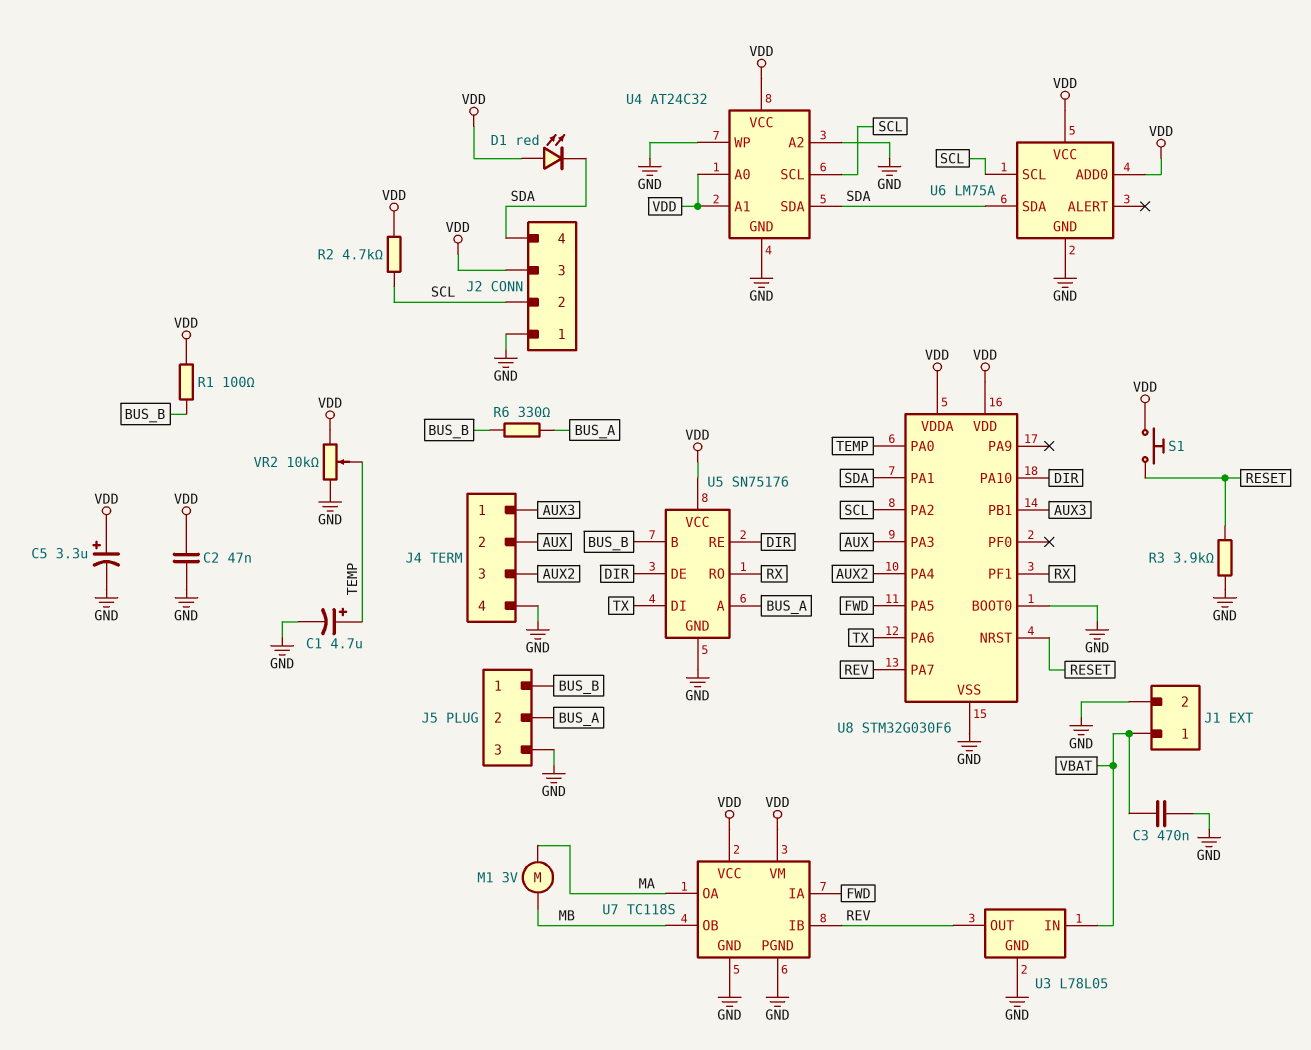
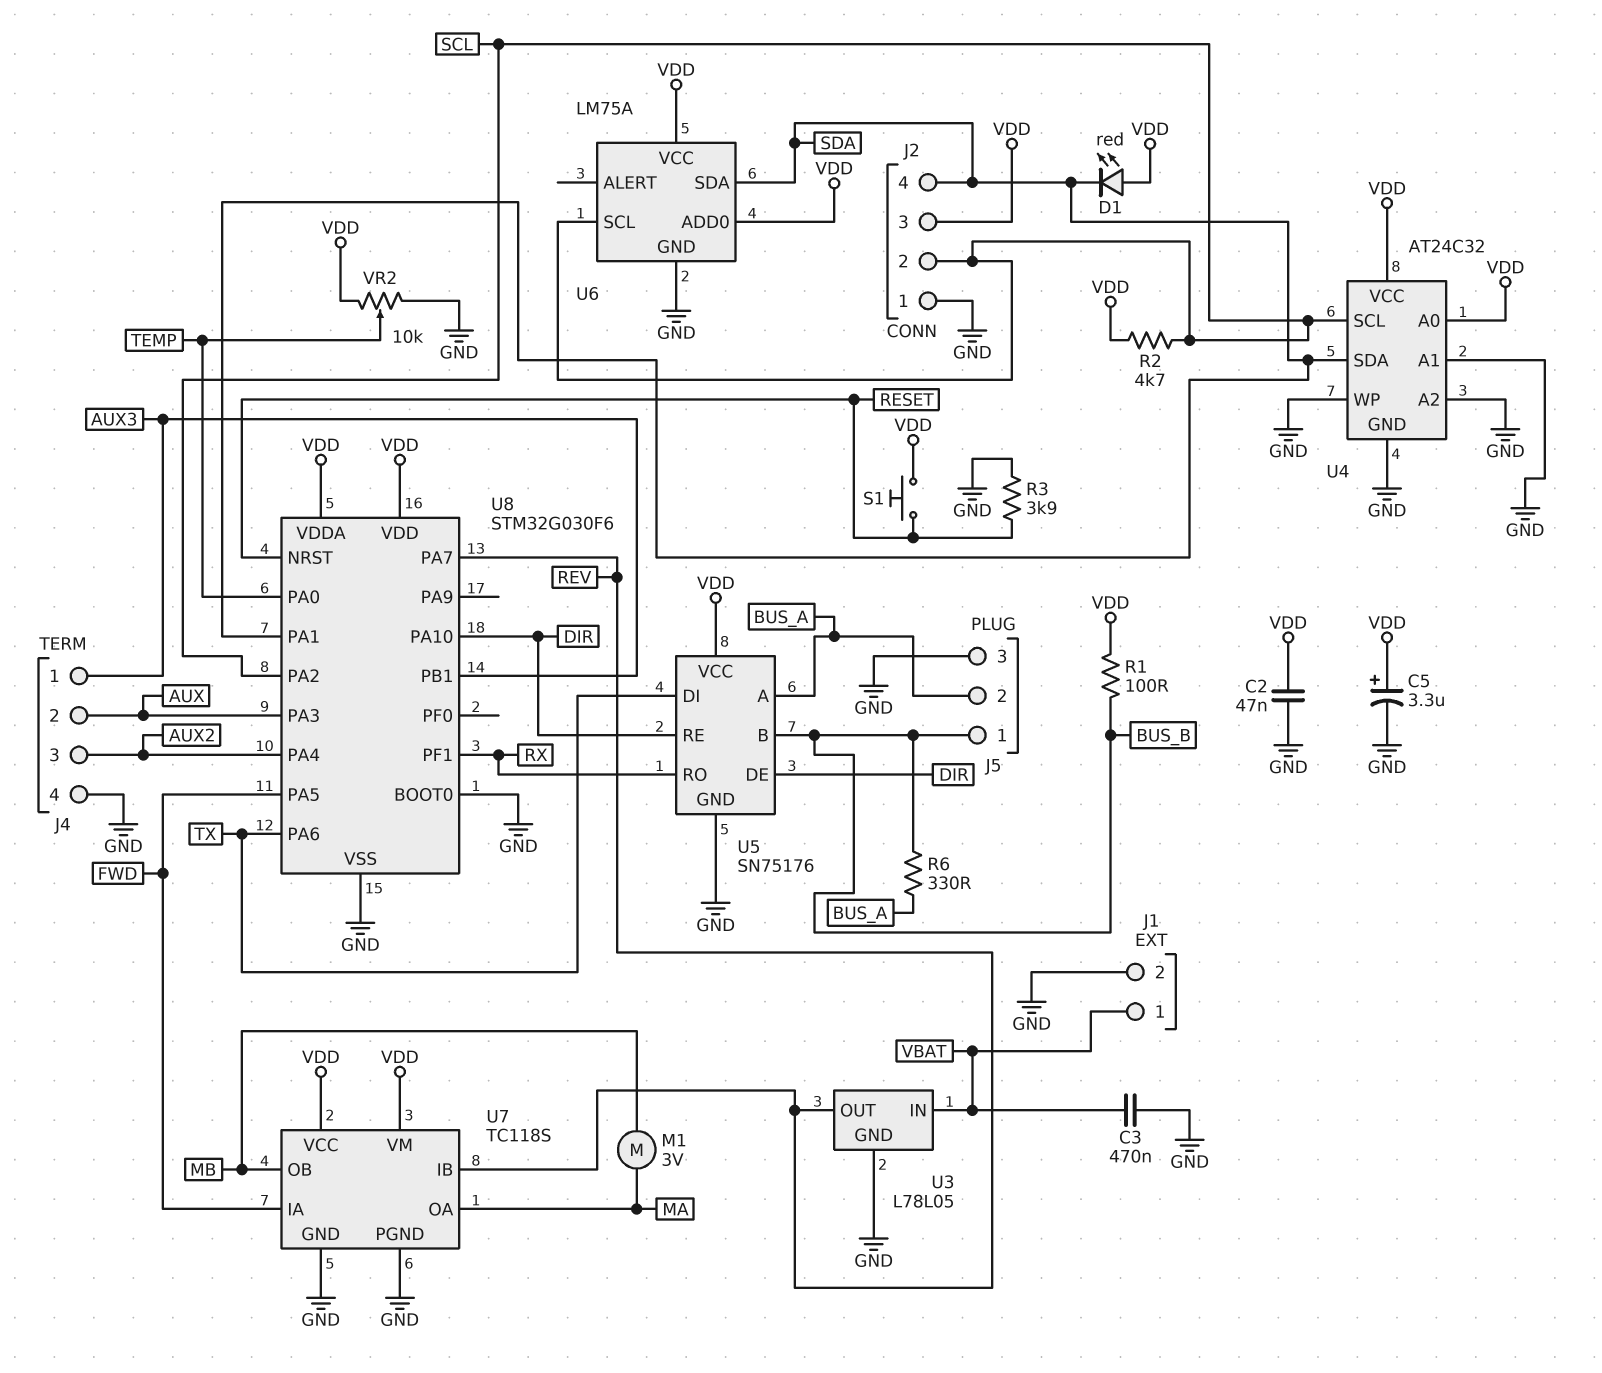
C1: 4.7uF (plus TEMP, minus GND) -> none
U4 pin A1: VDD -> GND

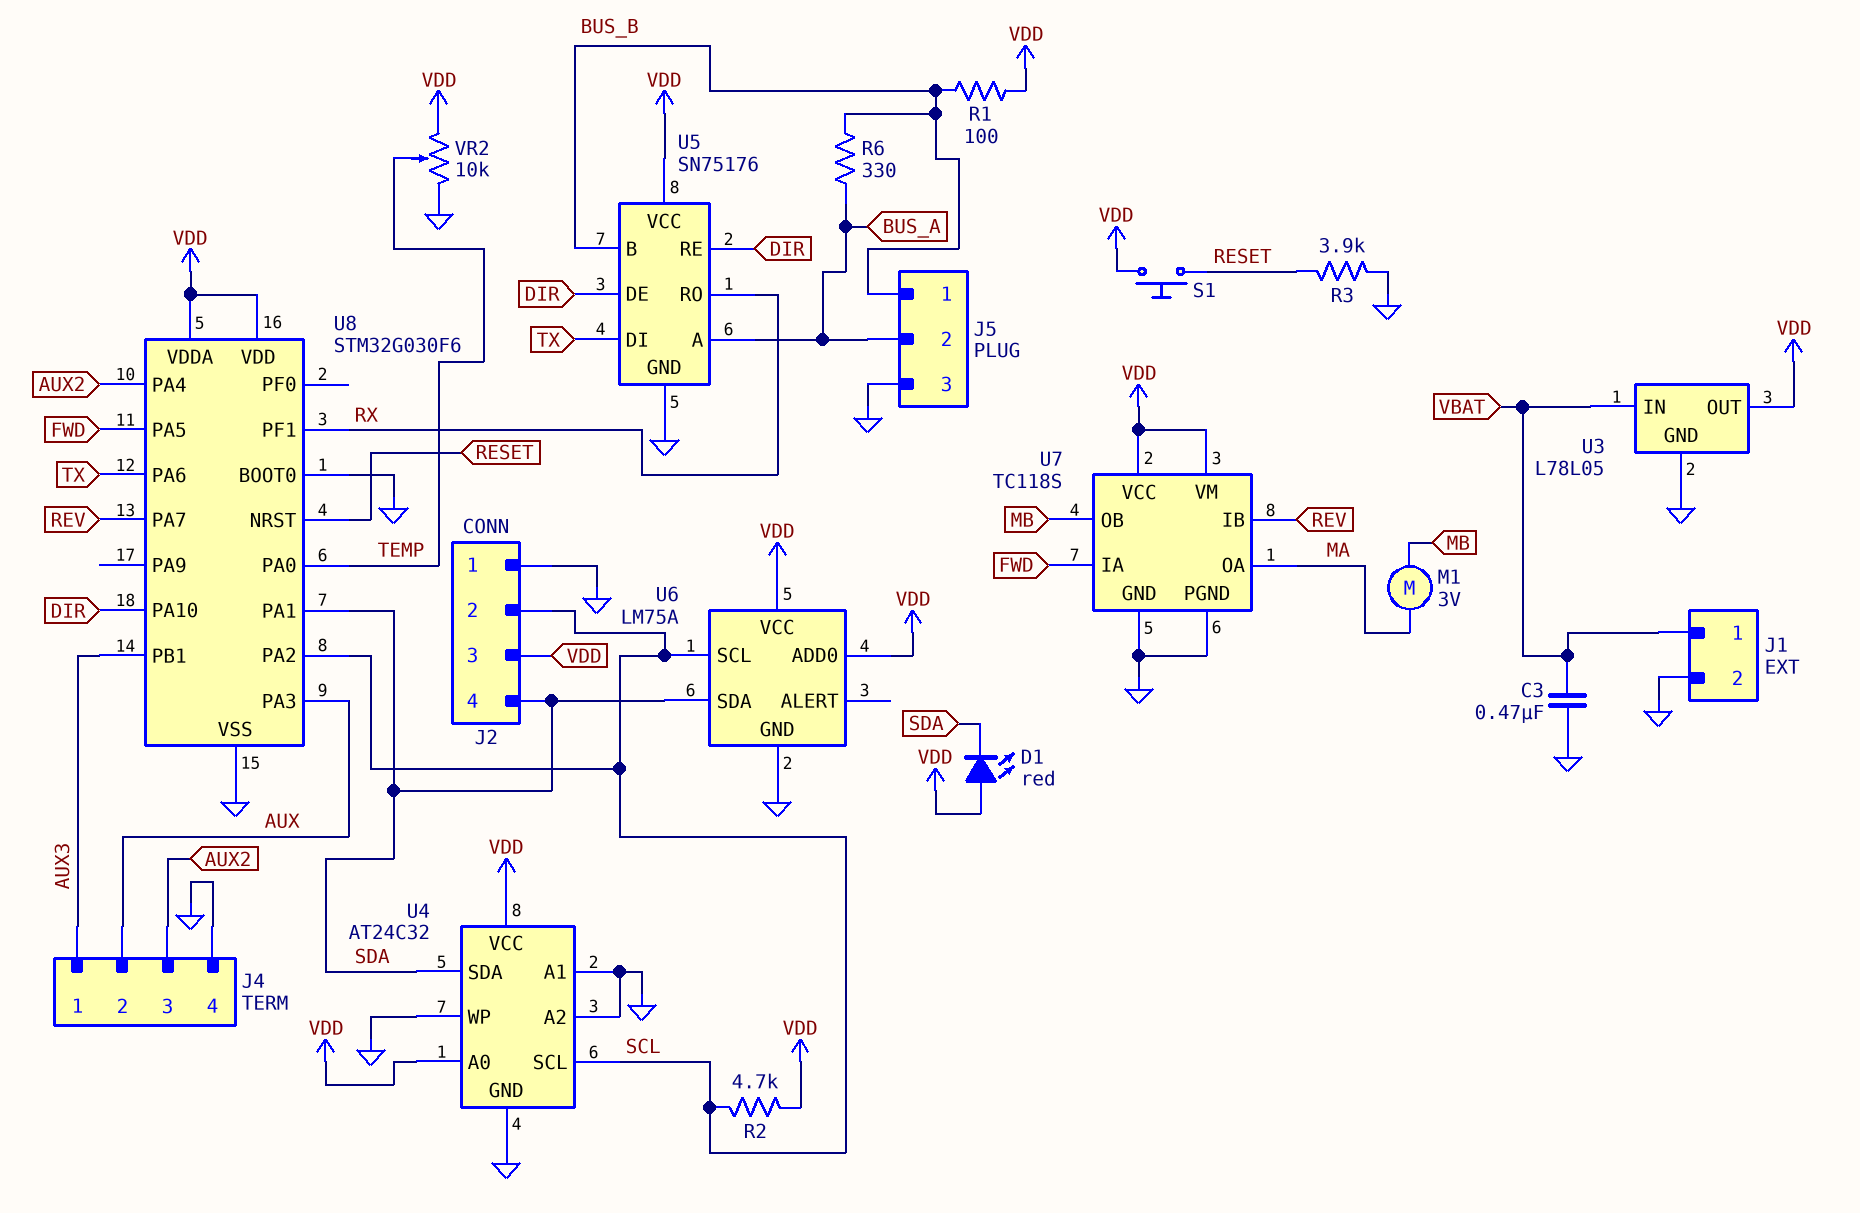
C2: 47nF (GND, VDD) -> none
C5: 3.3uF (plus VDD, minus GND) -> none
U3 pin OUT: REV -> VDD

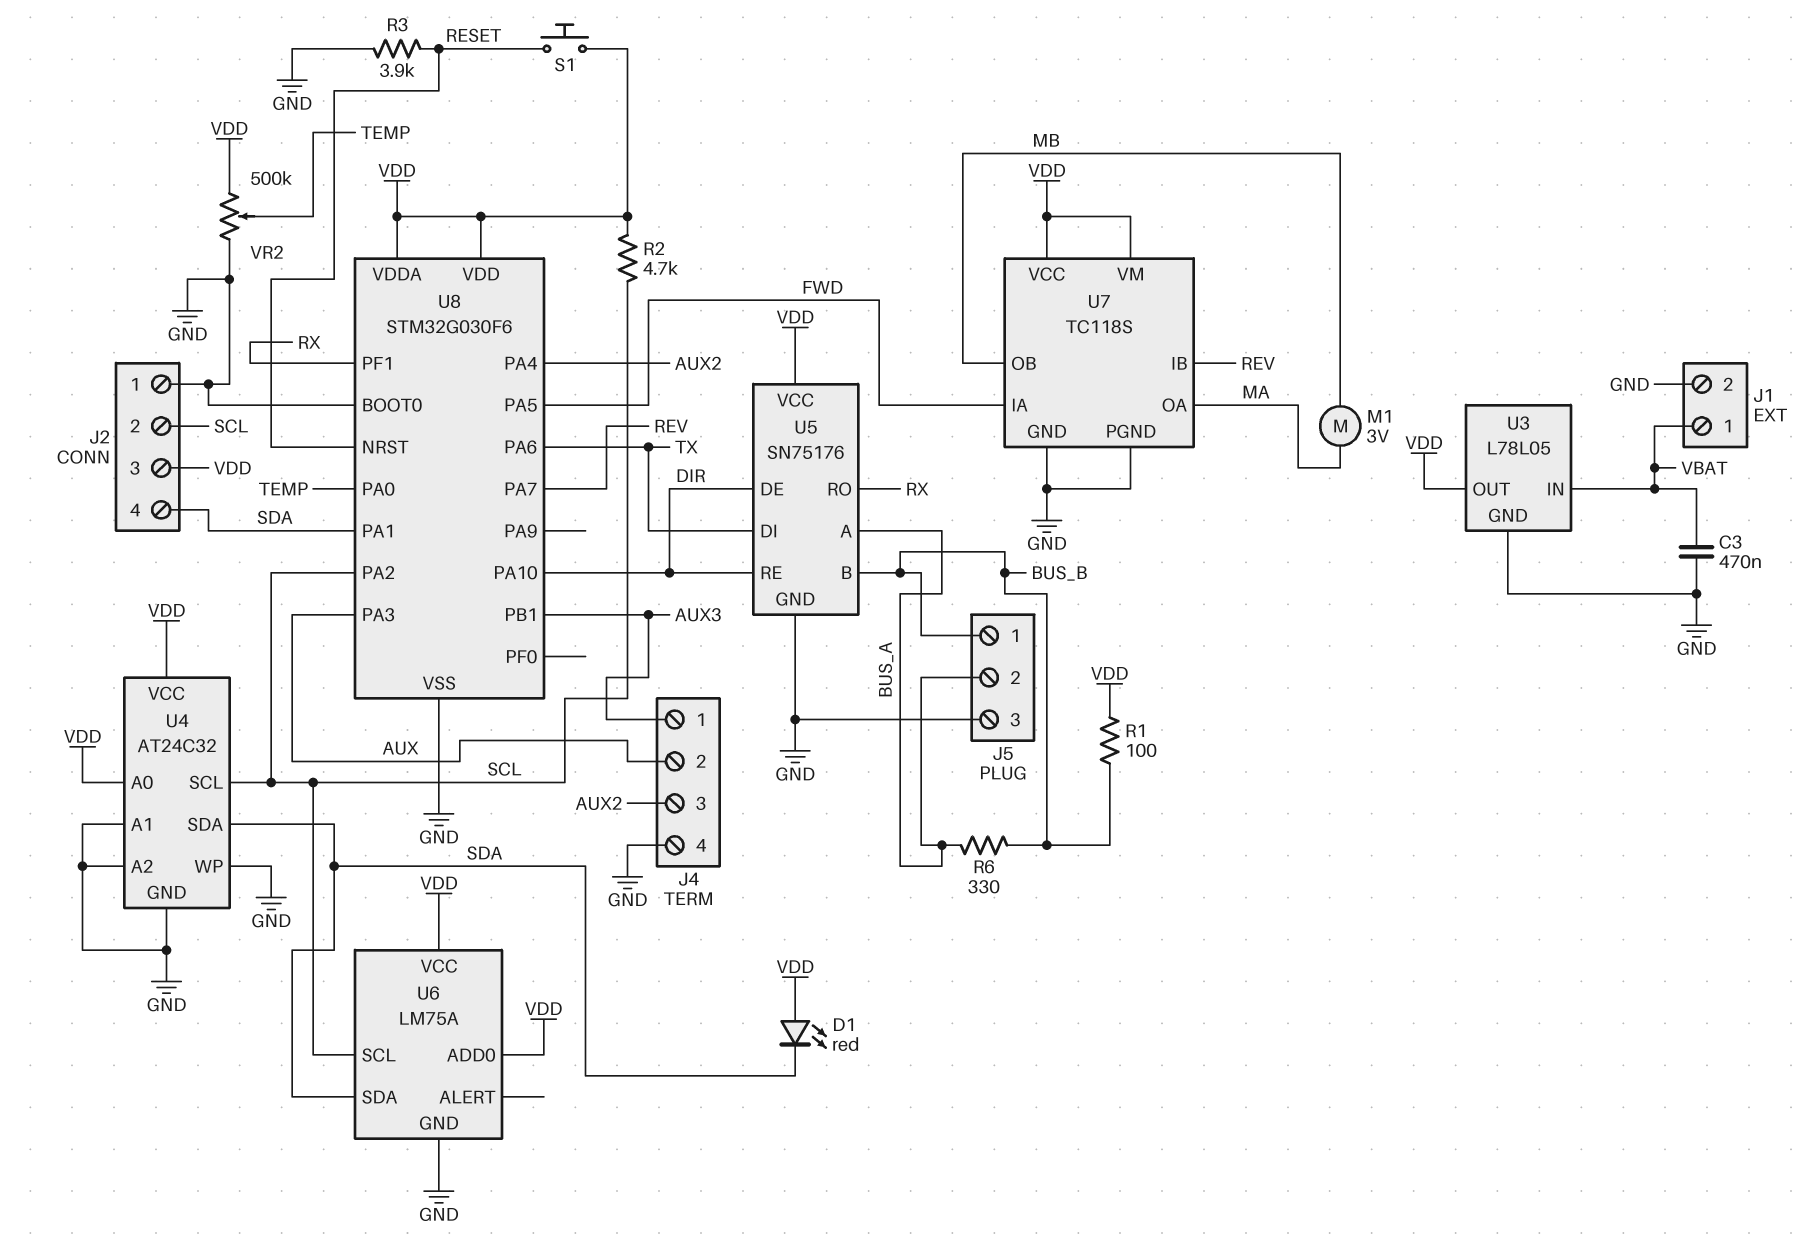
VR2: 10k (GND, VDD, wiper TEMP) -> 500k (GND, VDD, wiper TEMP)

